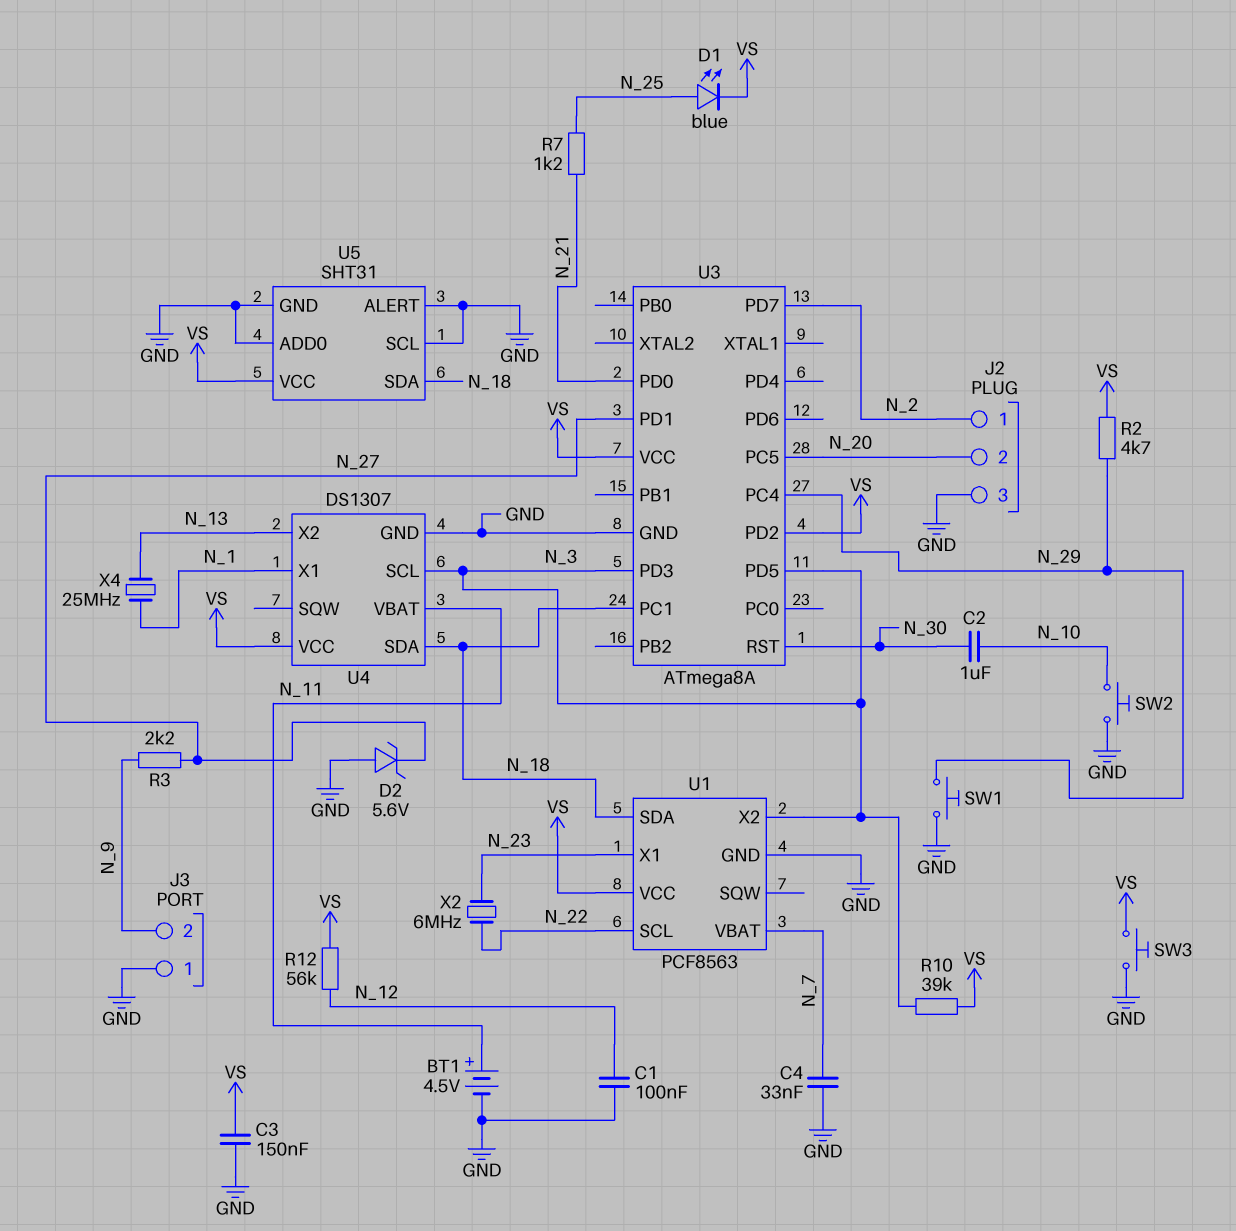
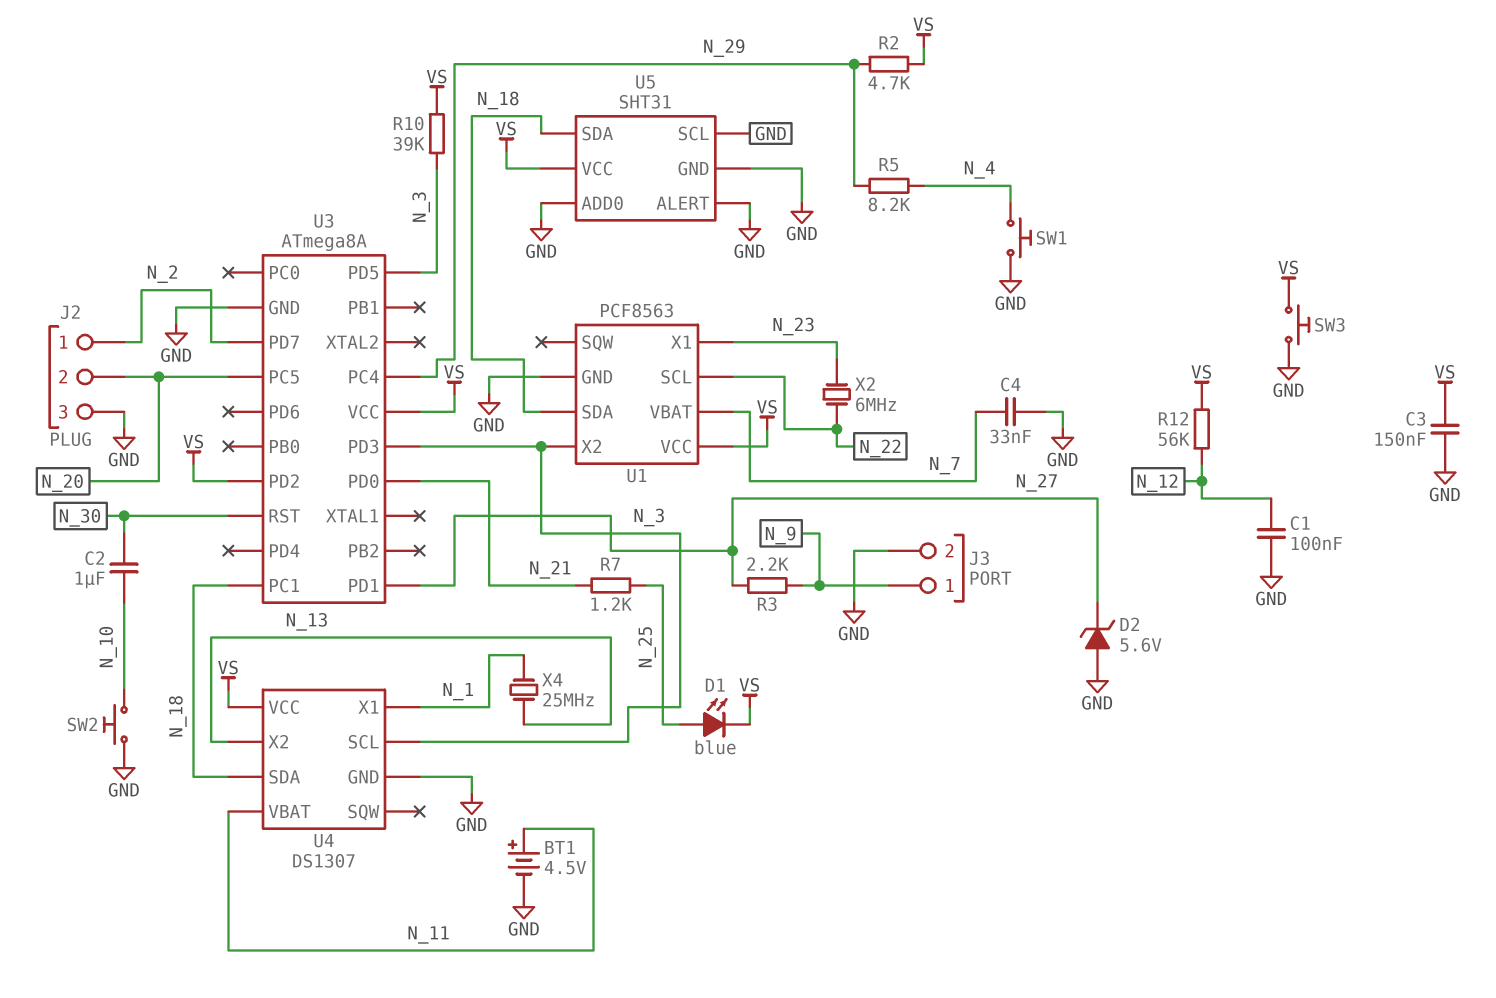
J3 pin 1: GND -> N_9
J3 pin 2: N_9 -> GND
R5: none -> 8.2k (N_4, N_29)
SW1: button (GND, N_29) -> button (GND, N_4)

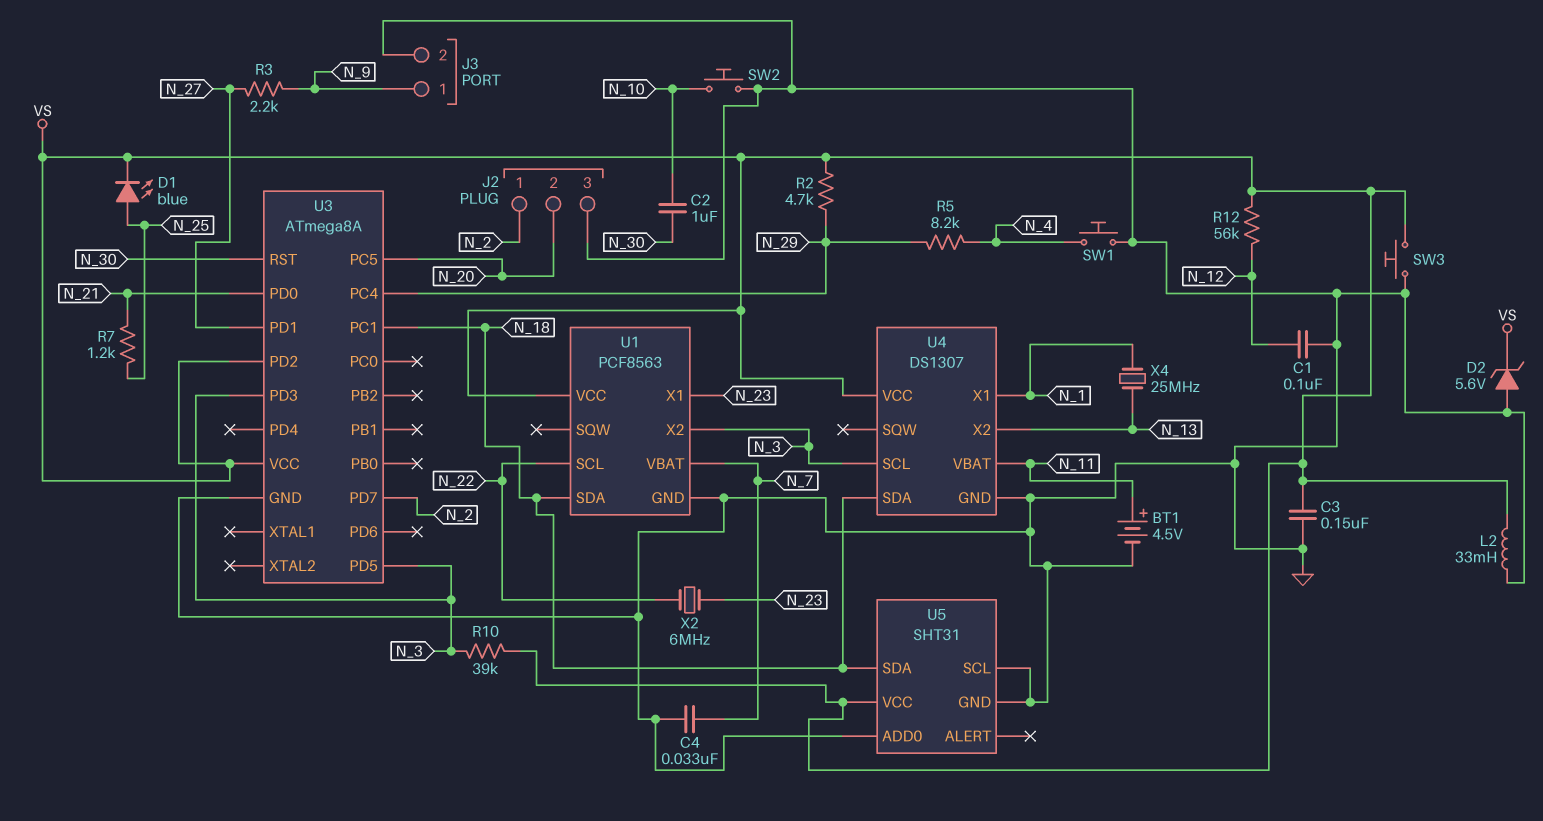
D2: zener 5.6V (A GND, K N_27) -> zener 5.6V (A GND, K VS)
L2: none -> 33mH (GND, VS)
U5 pin ALERT: GND -> none

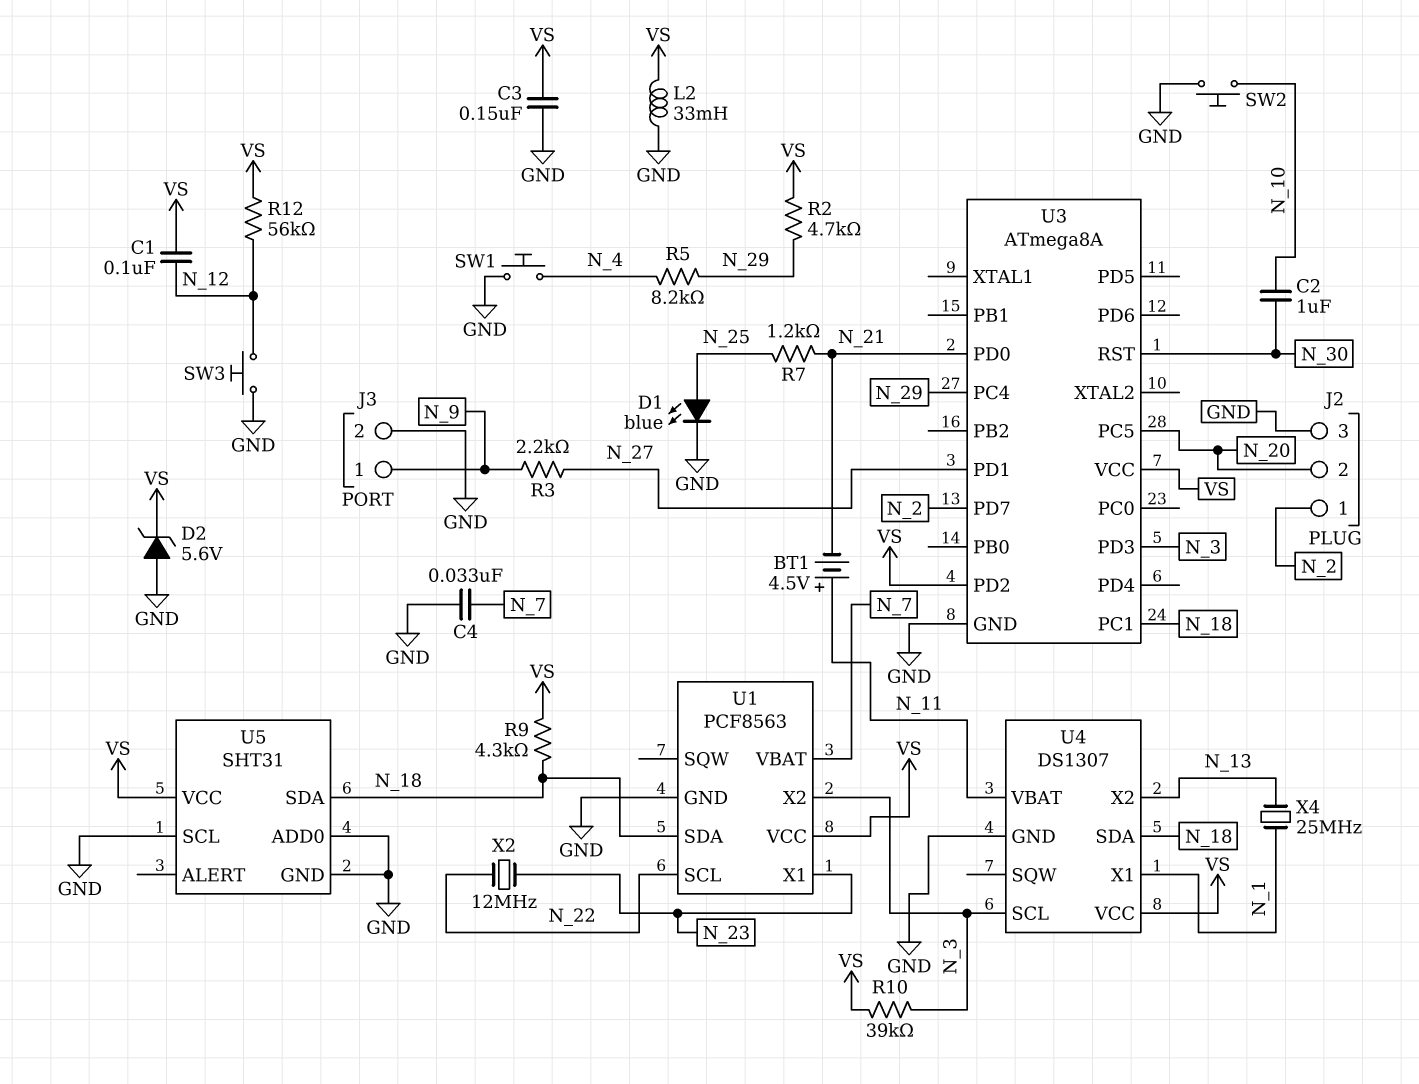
BT1: 4.5V (plus N_11, minus GND) -> 4.5V (plus N_11, minus N_21)
C1: 100nF (GND, N_12) -> 100nF (N_12, VS)
D1: LED blue (A N_25, K VS) -> LED blue (A N_25, K GND)
R9: none -> 4.3k (N_18, VS)
SW3: button (GND, VS) -> button (GND, N_12)
U3 pin PD5: N_3 -> none
X2: 6MHz (N_22, N_23) -> 12MHz (N_22, N_23)

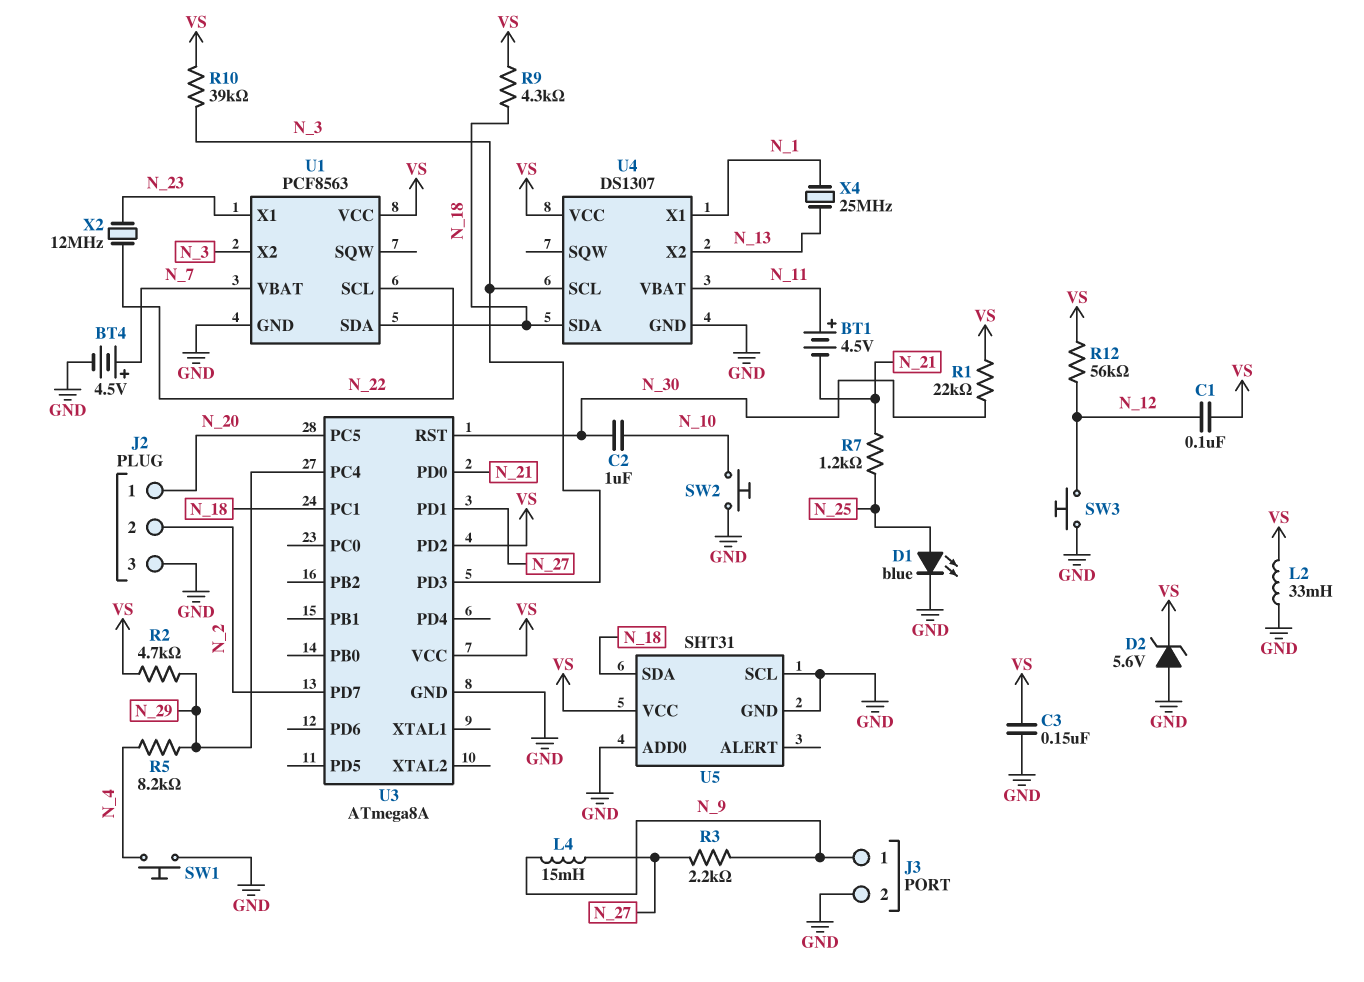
BT4: none -> 4.5V (plus N_7, minus GND)
C4: 33nF (GND, N_7) -> none
J2 pin 1: N_2 -> N_20
J2 pin 2: N_20 -> N_2
L4: none -> 15mH (N_9, N_27)
R1: none -> 22k (N_30, VS)

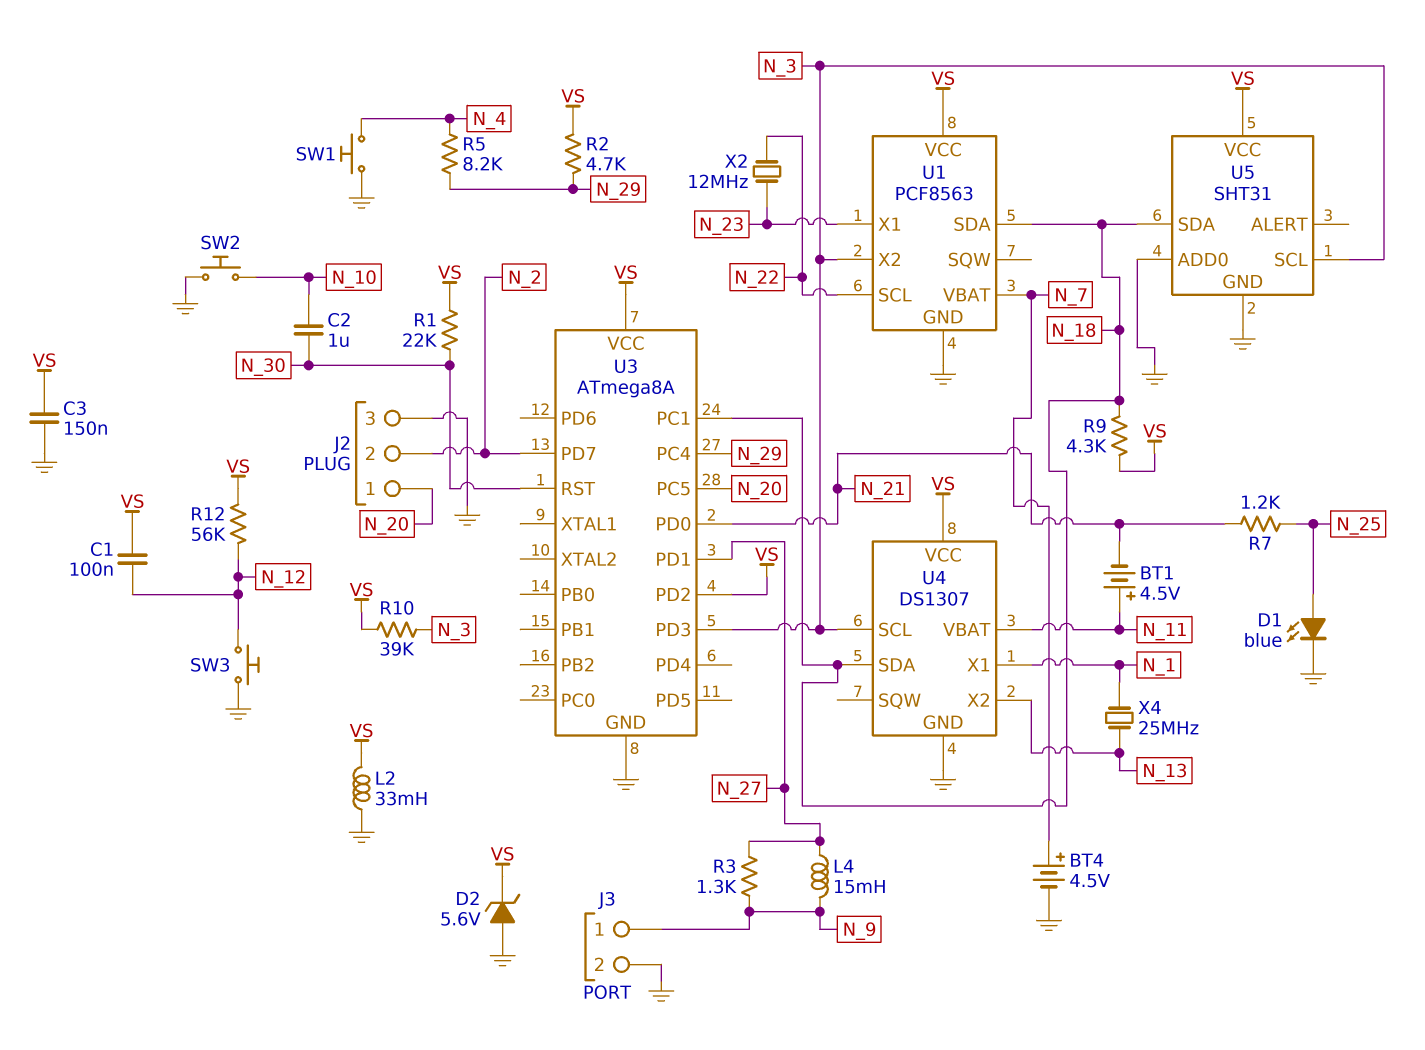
R3: 2.2k (N_9, N_27) -> 1.3k (N_9, N_27)
U5 pin SCL: GND -> N_3

